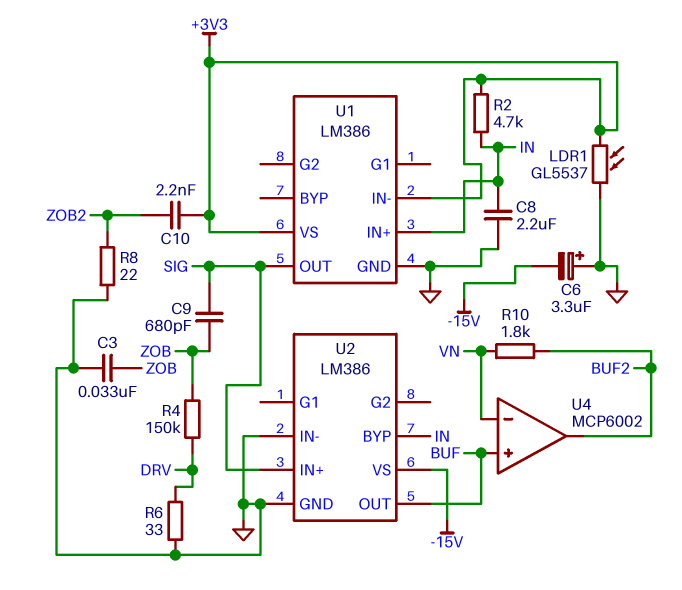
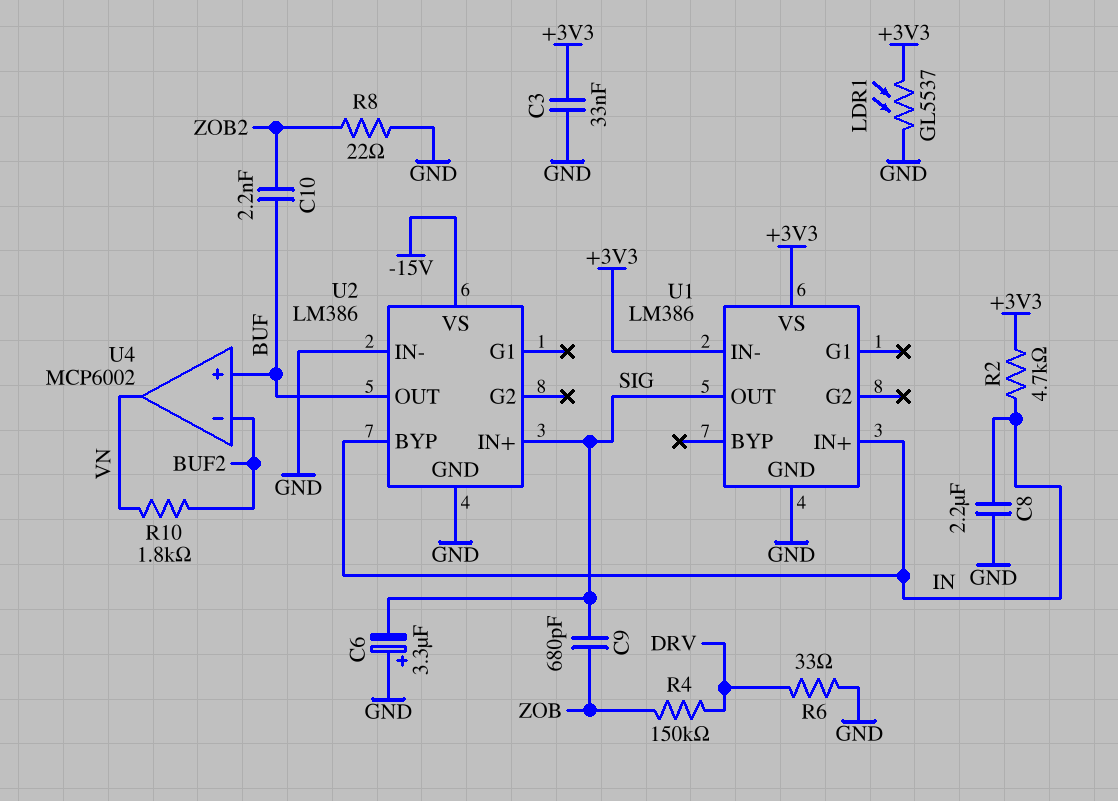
C3: 33nF (GND, ZOB) -> 33nF (+3V3, GND)
C6: 3.3uF (plus GND, minus -15V) -> 3.3uF (plus GND, minus SIG)
C10: 2.2nF (+3V3, ZOB2) -> 2.2nF (BUF, ZOB2)
U4 pin in-: VN -> BUF2
U4 pin out: BUF2 -> VN

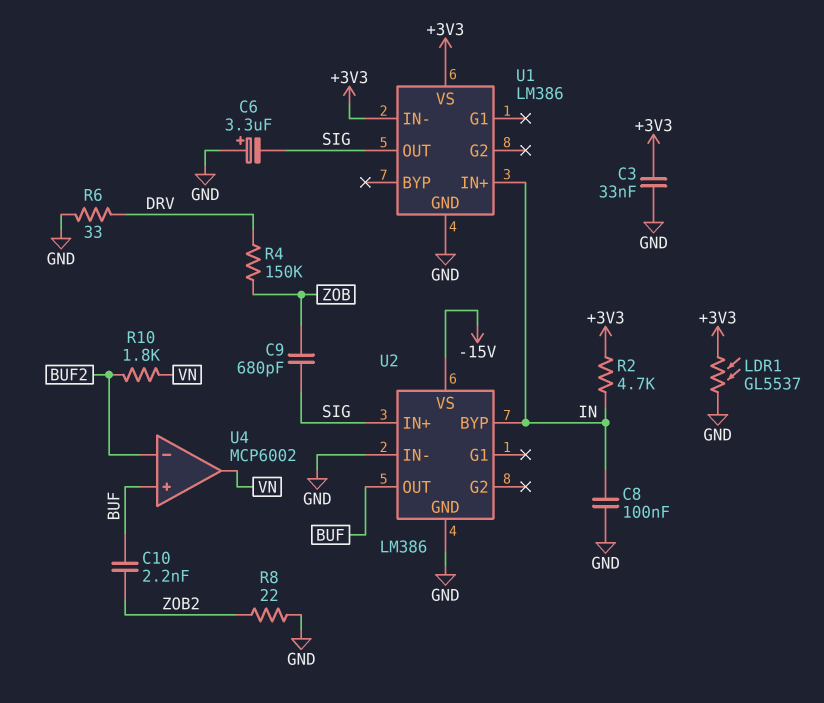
C8: 2.2uF (GND, IN) -> 100nF (GND, IN)

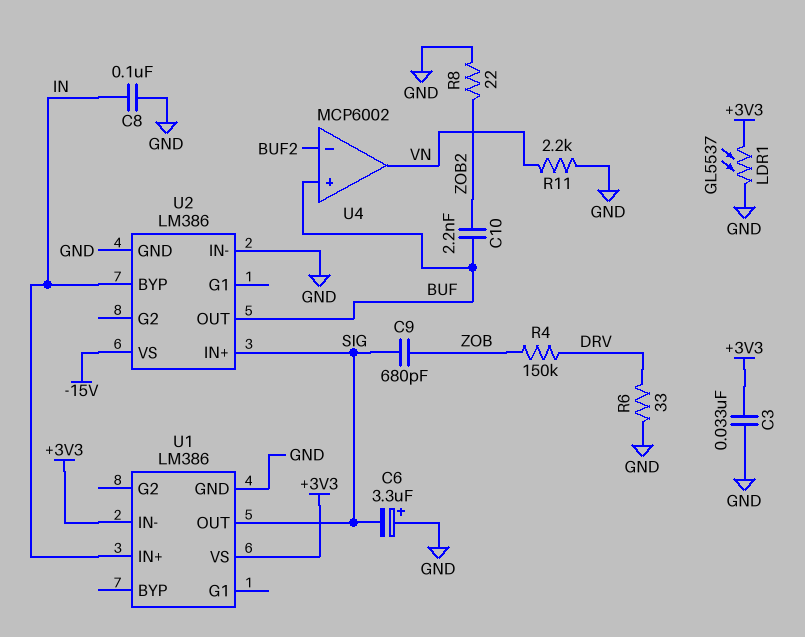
R2: 4.7k (+3V3, IN) -> none
R10: 1.8k (BUF2, VN) -> none
R11: none -> 2.2k (GND, VN)

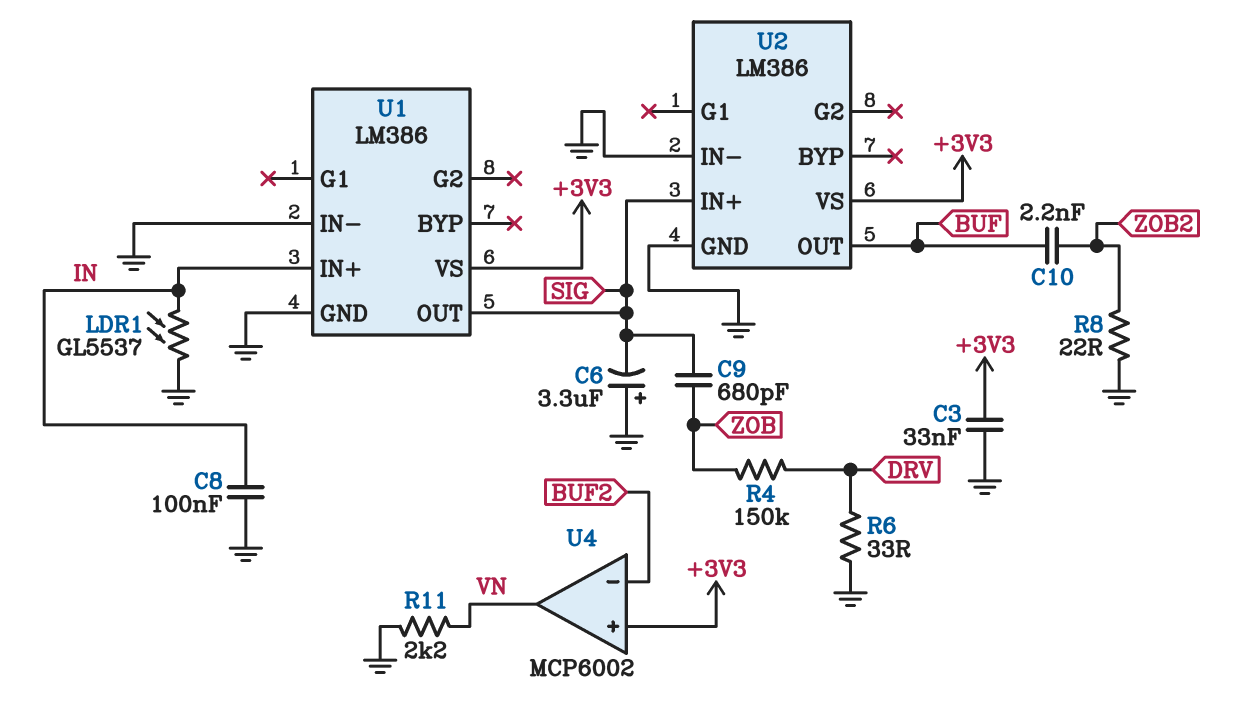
LDR1: GL5537 (+3V3, GND) -> GL5537 (GND, IN)
U1 pin IN-: +3V3 -> GND
U2 pin BYP: IN -> none
U2 pin VS: -15V -> +3V3
U4 pin in+: BUF -> +3V3

